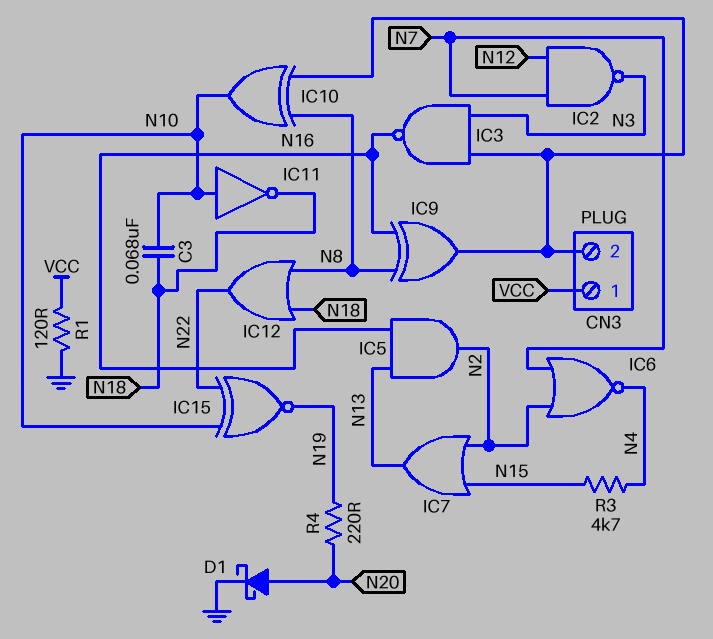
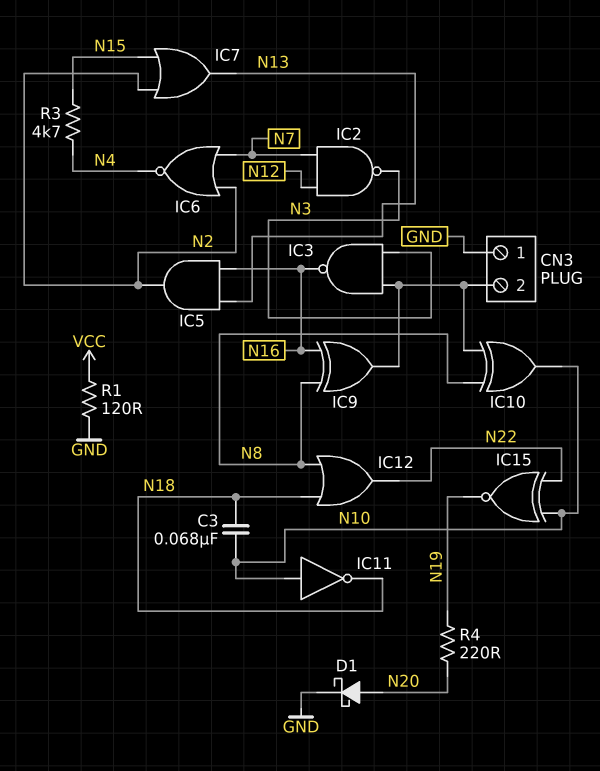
CN3 pin 1: VCC -> GND

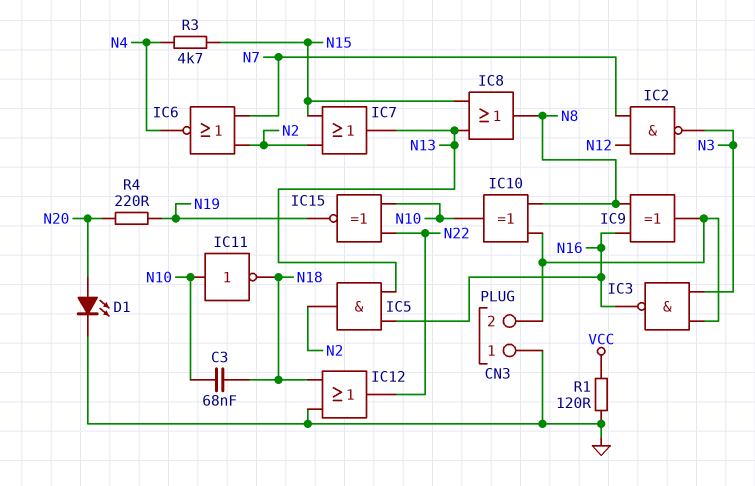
D1: schottky (A N20, K GND) -> LED (A N20, K GND)
IC8: none -> OR (in N13, in N15, out N8)
IC12: OR (in N8, in N18, out N22) -> OR (in GND, in N18, out N22)

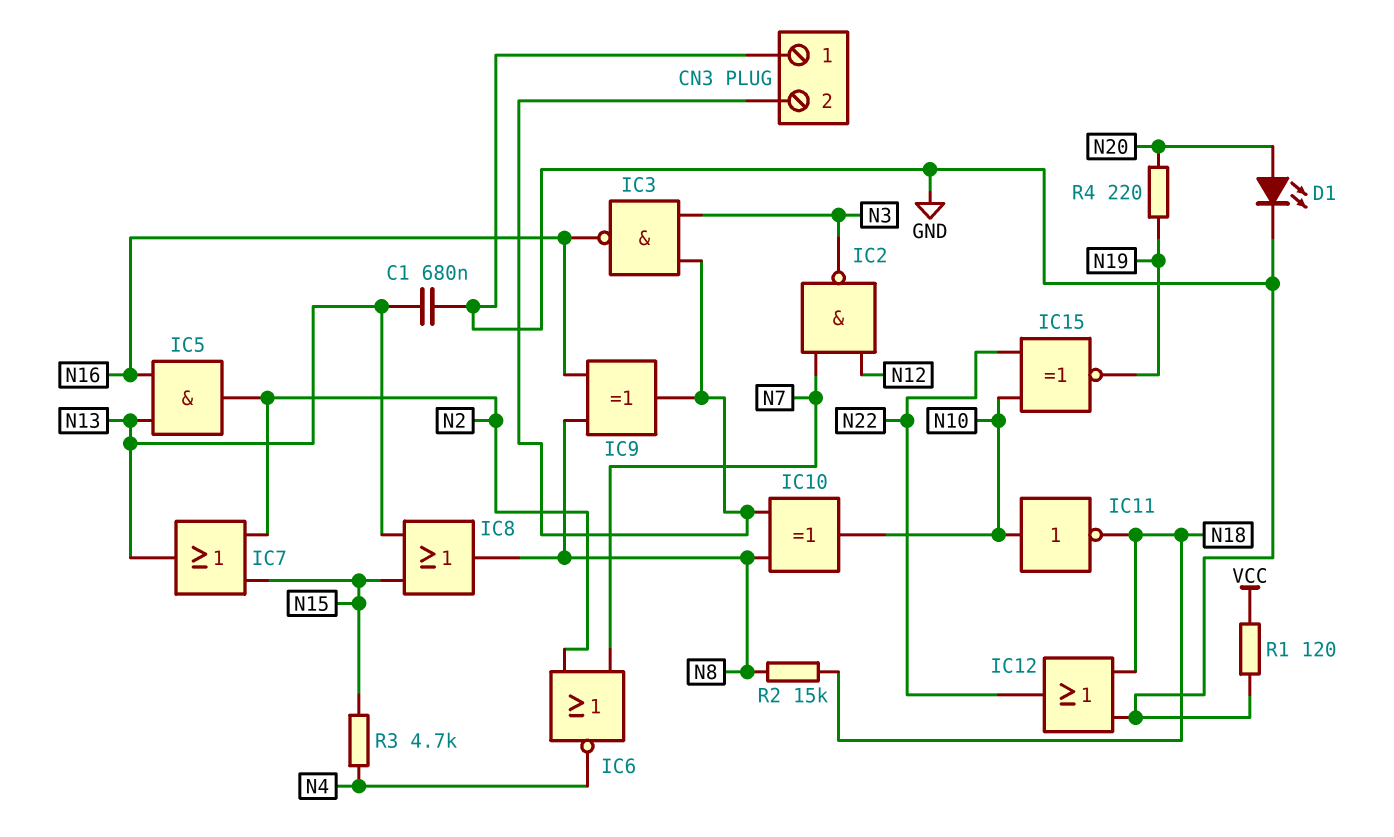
C1: none -> 680nF (GND, N13)
C3: 68nF (N10, N18) -> none
R2: none -> 15k (N8, N18)

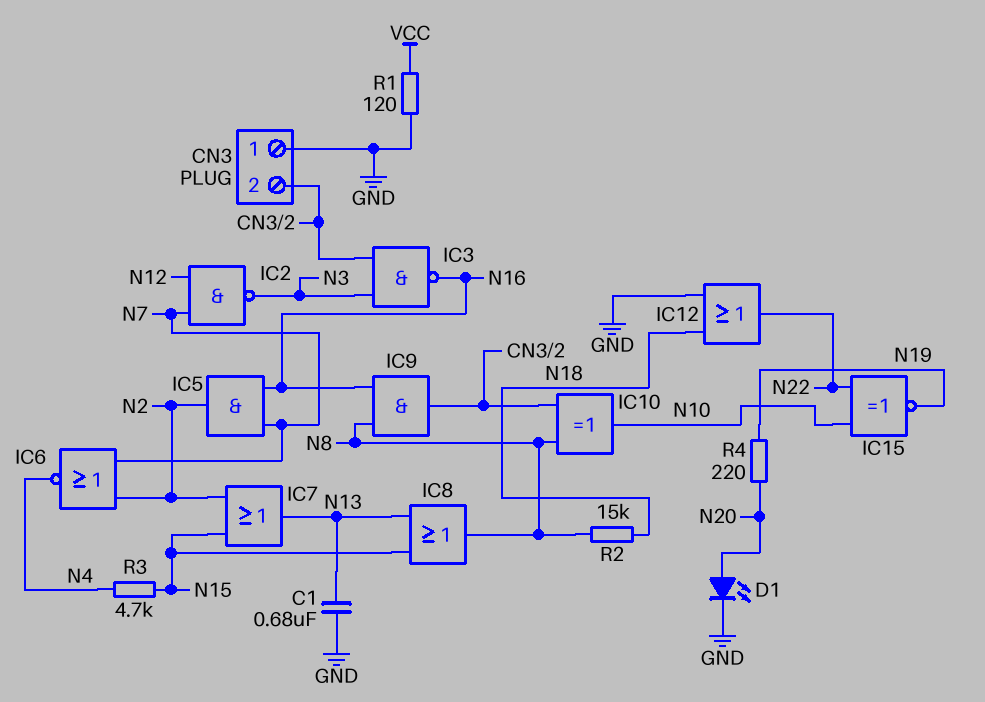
IC5: AND (in N13, in N16, out N2) -> AND (in N7, in N16, out N2)
IC9: XOR (in N8, in N16, out CN3/2) -> AND (in N8, in N16, out CN3/2)
IC11: NOT (in N10, out N18) -> none

